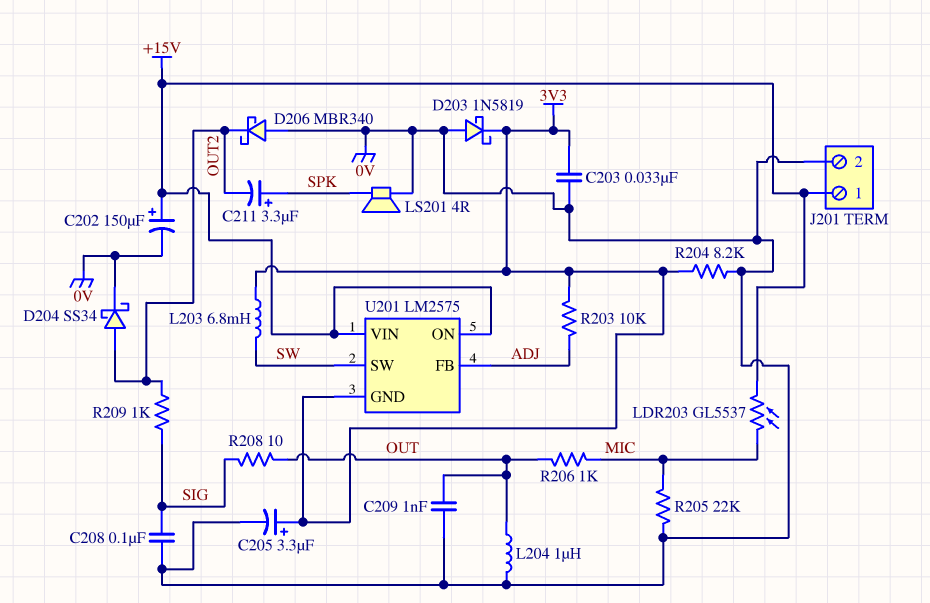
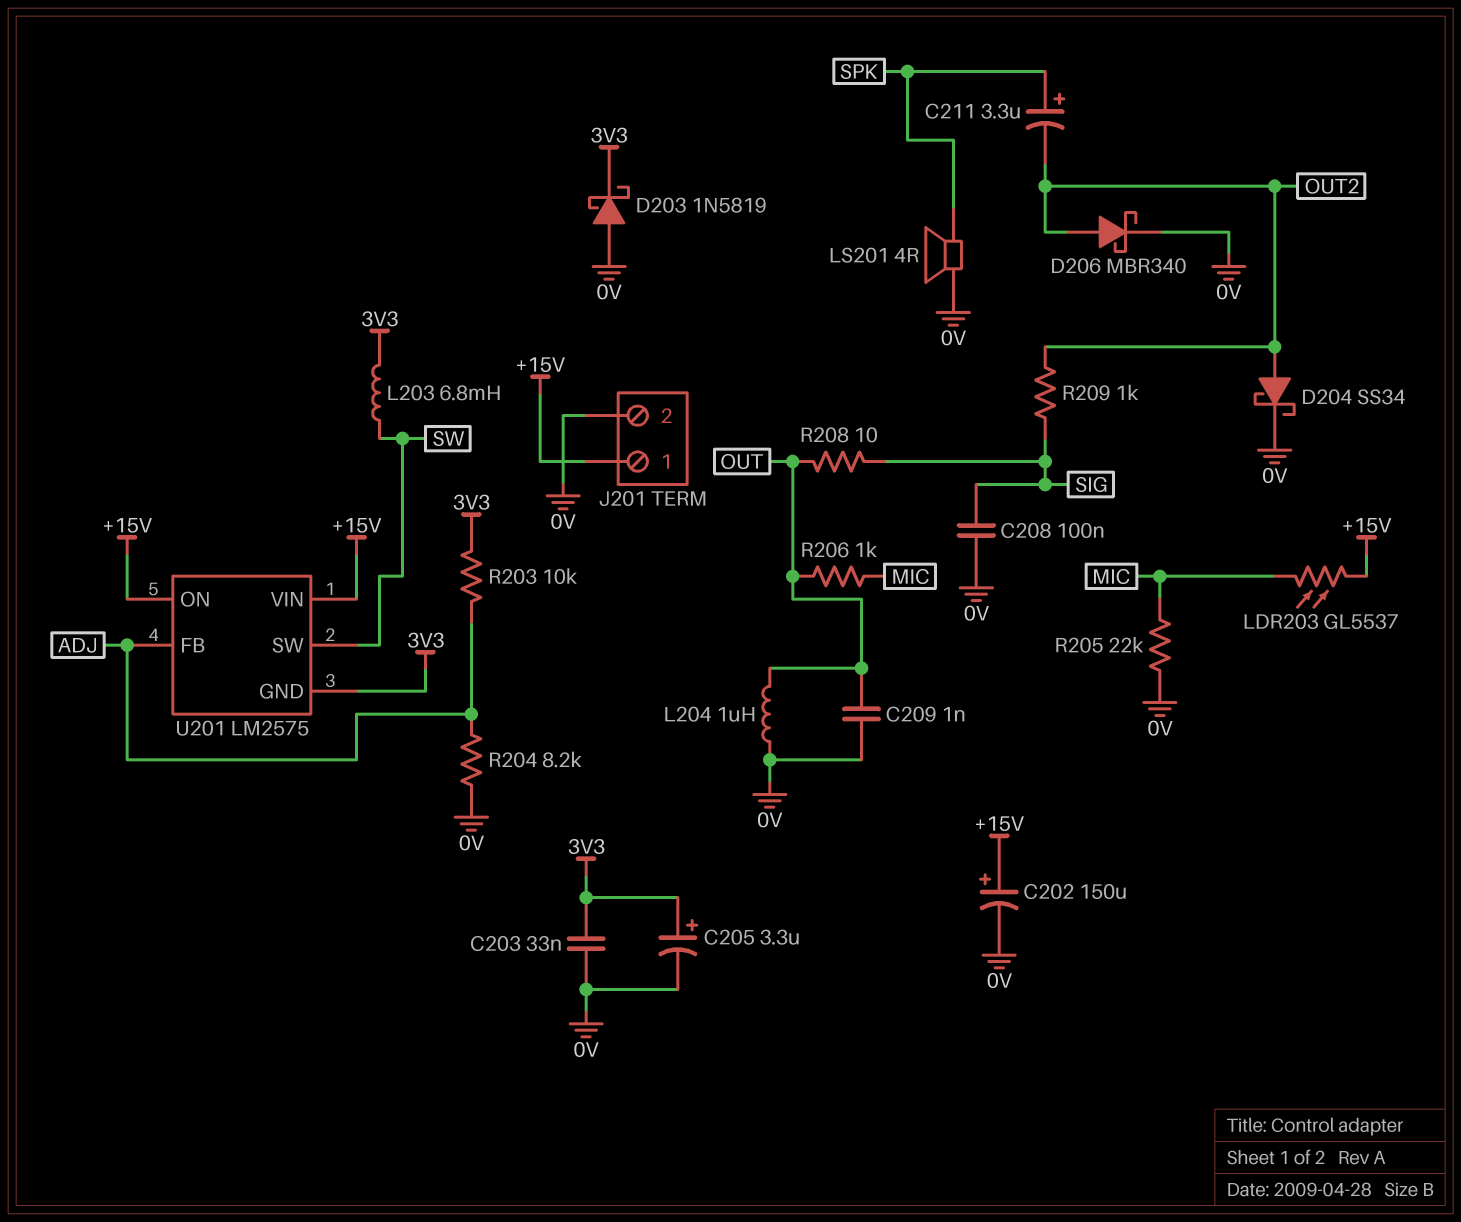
D206: schottky MBR340 (A 0V, K OUT2) -> schottky MBR340 (A OUT2, K 0V)
R204: 8.2k (0V, 3V3) -> 8.2k (0V, ADJ)

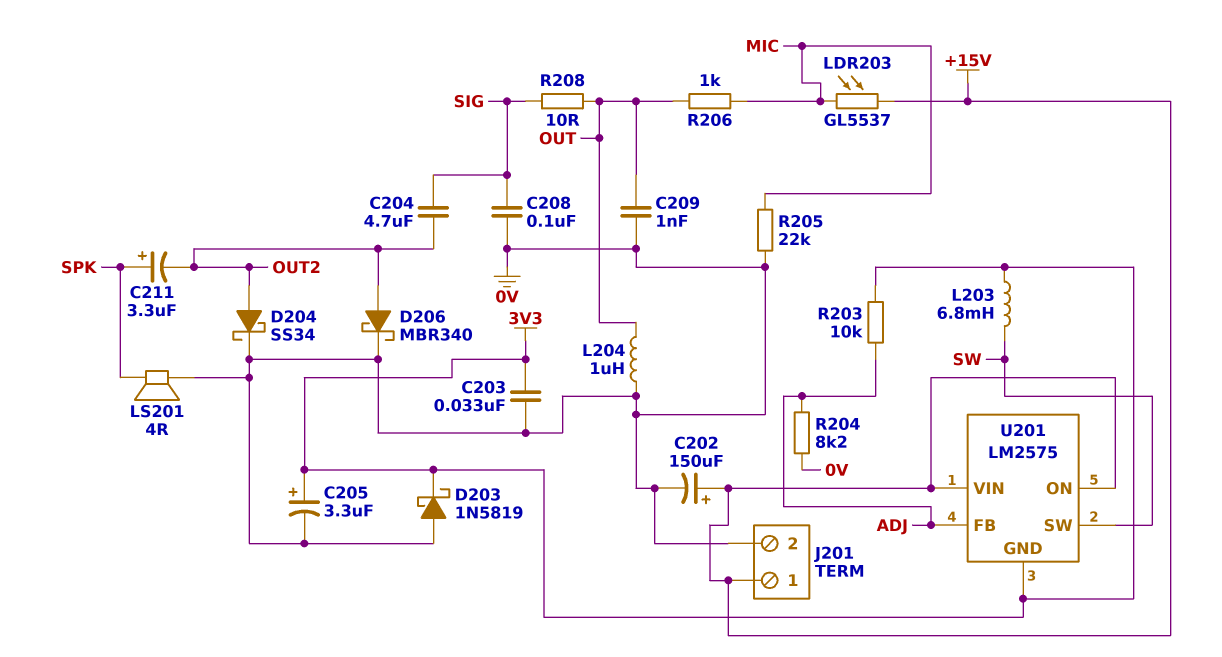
C204: none -> 4.7uF (OUT2, SIG)
R209: 1k (OUT2, SIG) -> none

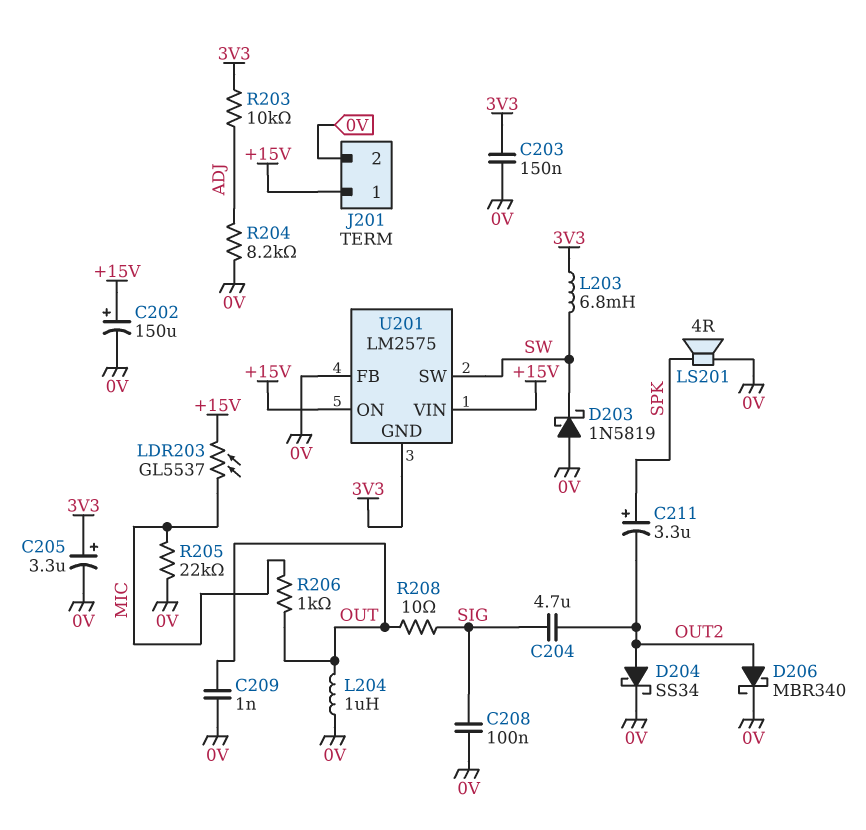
C203: 33nF (0V, 3V3) -> 150nF (0V, 3V3)
D203: schottky 1N5819 (A 0V, K 3V3) -> schottky 1N5819 (A 0V, K SW)
U201 pin FB: ADJ -> 0V

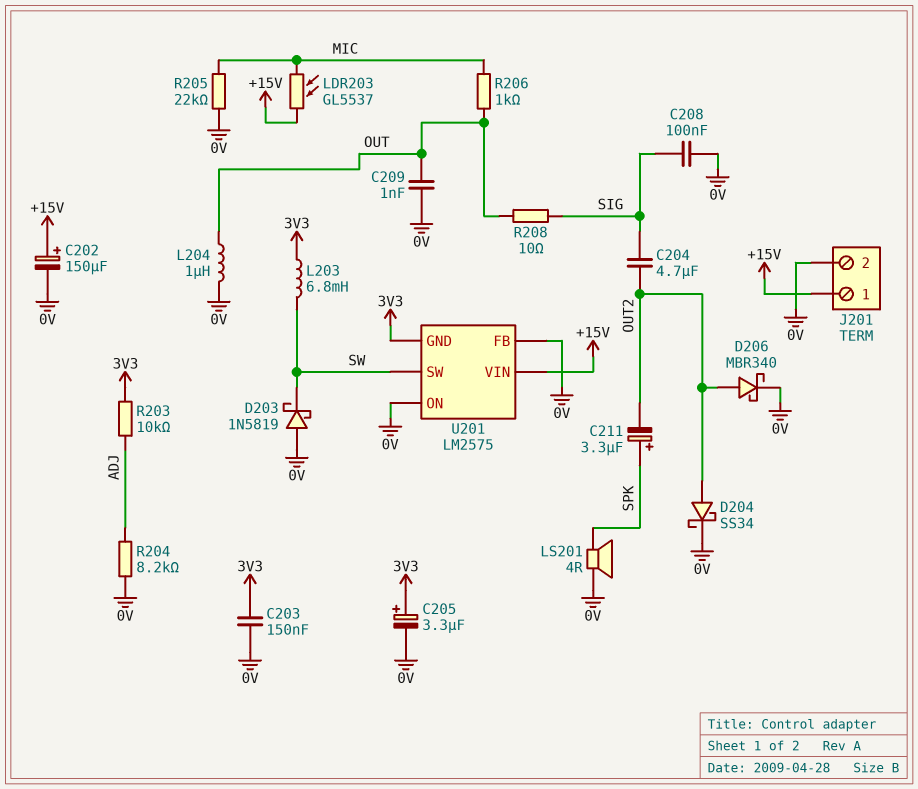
U201 pin ON: +15V -> 0V

